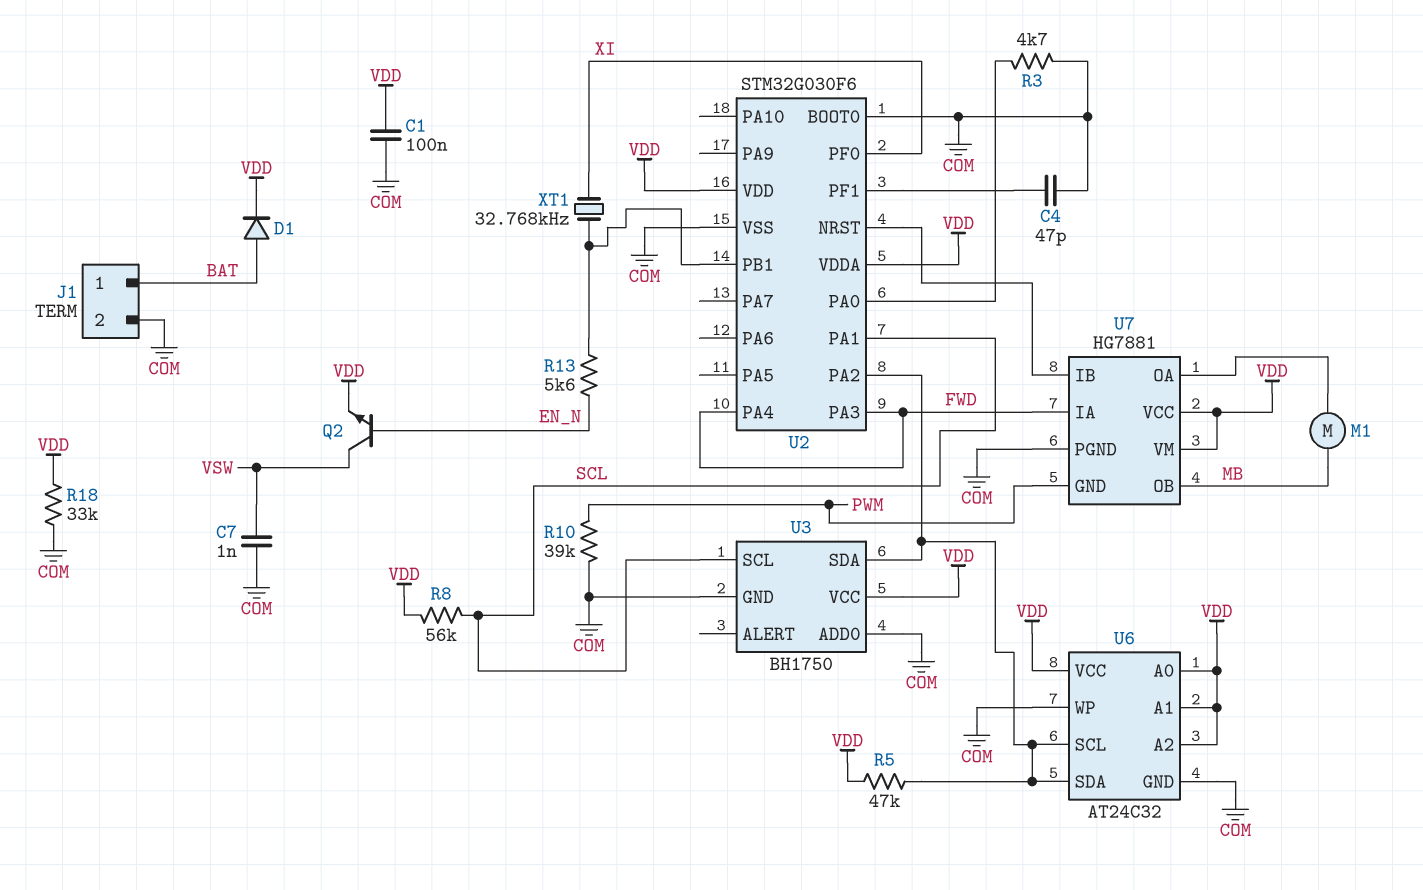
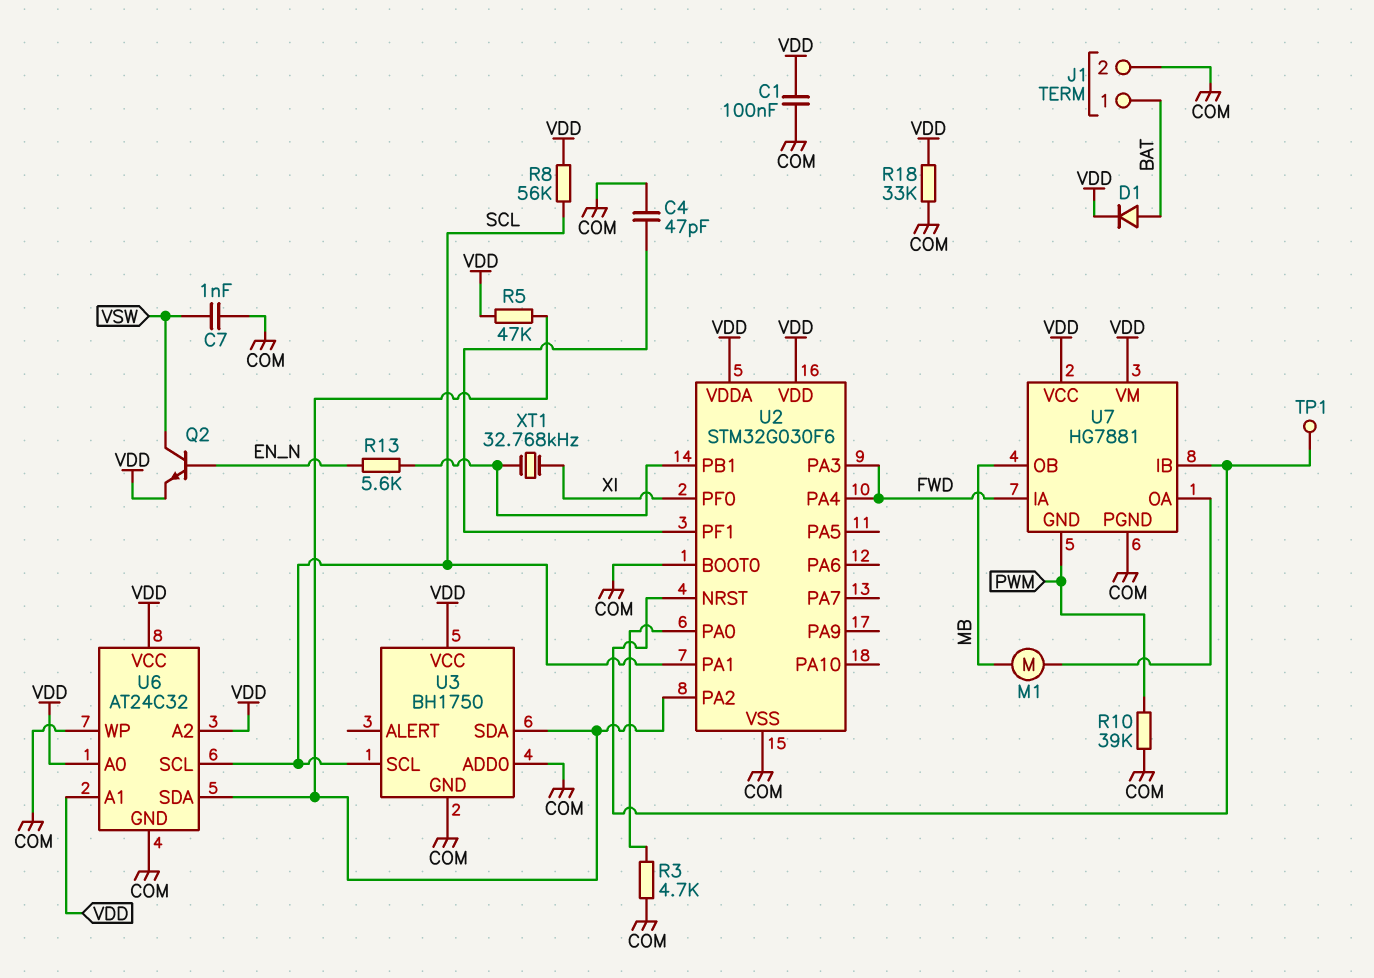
TP1: none -> test point (U2/NRST)
U6 pin SCL: U2/PA2 -> SCL

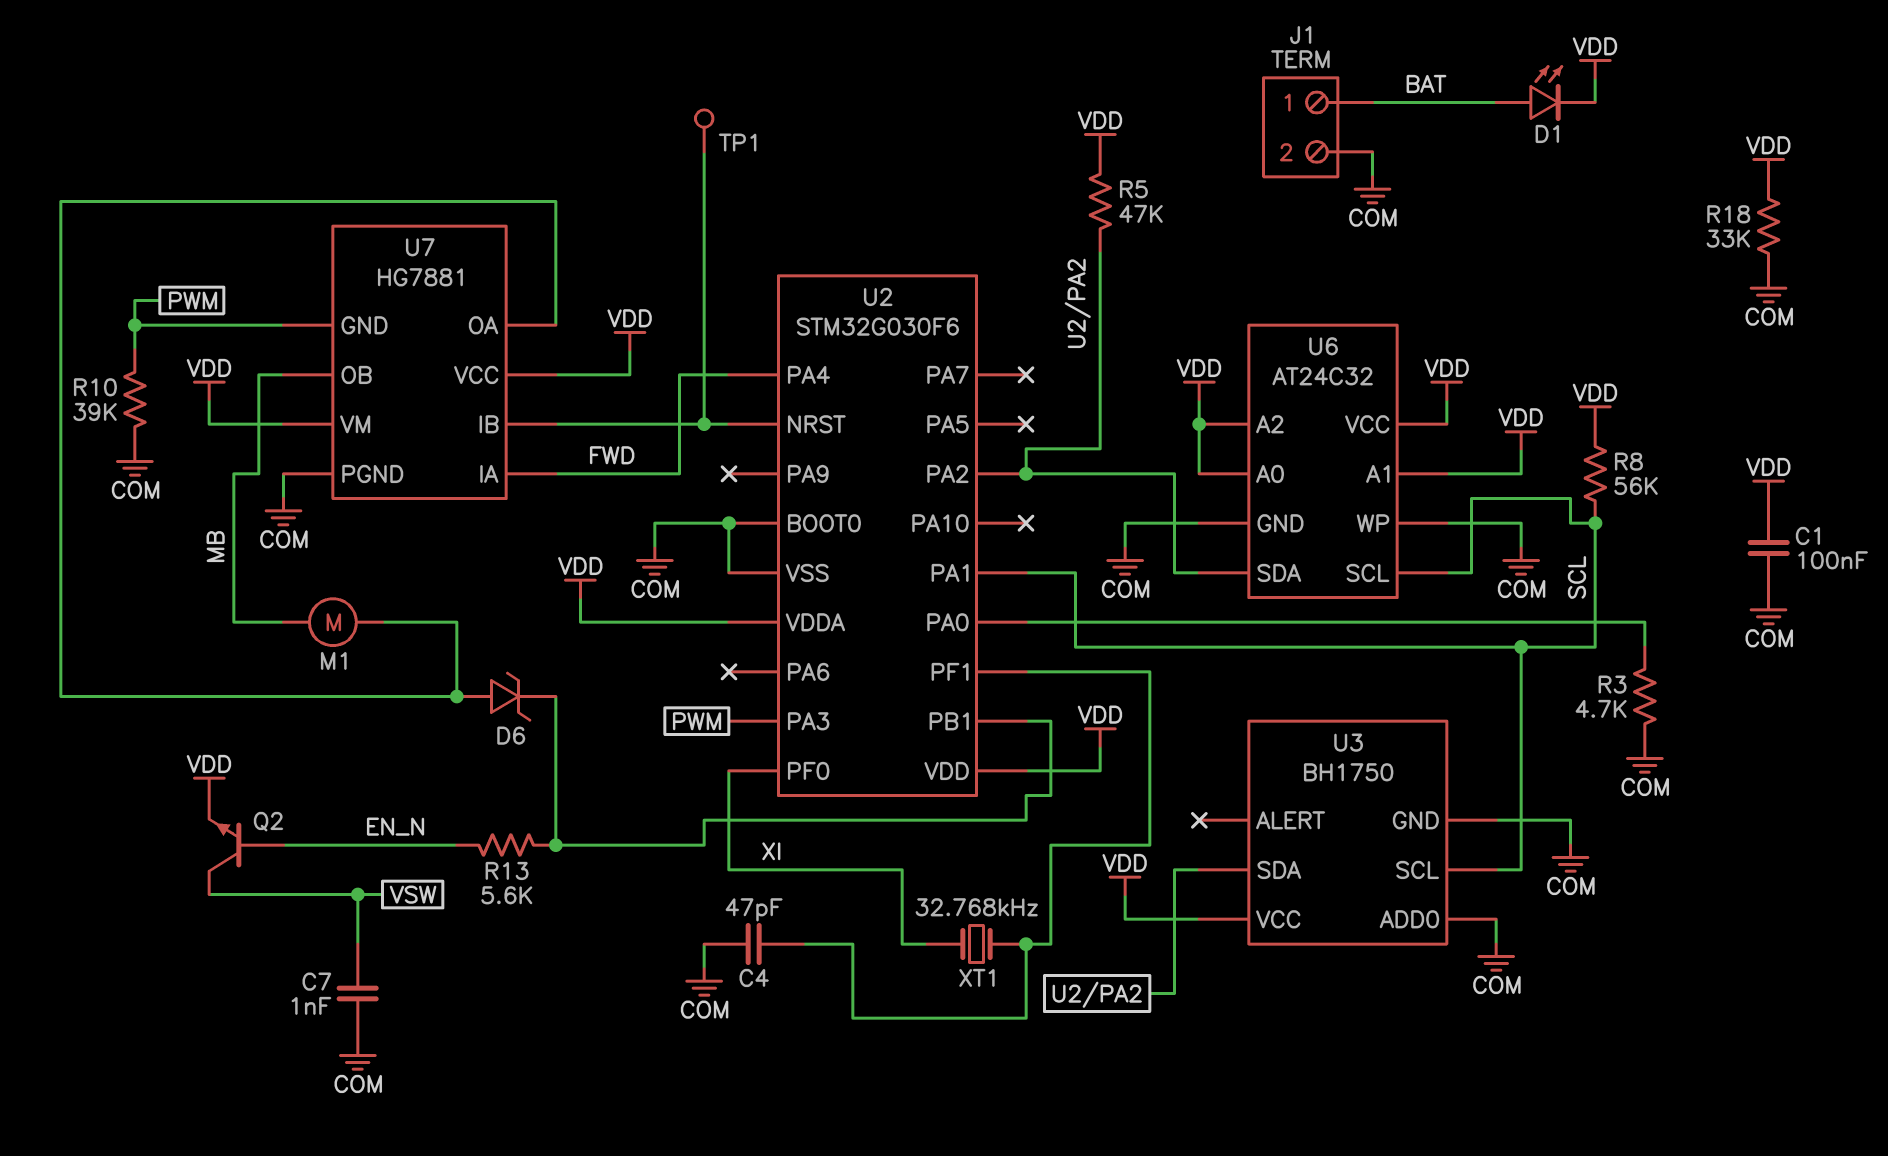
D1: diode (A BAT, K VDD) -> LED (A BAT, K VDD)
D6: none -> zener (A U7/OA, K U2/PB1)
U2 pin PA3: FWD -> PWM
XT1: 32.768kHz (U2/PB1, XI) -> 32.768kHz (U2/PF1, XI)

